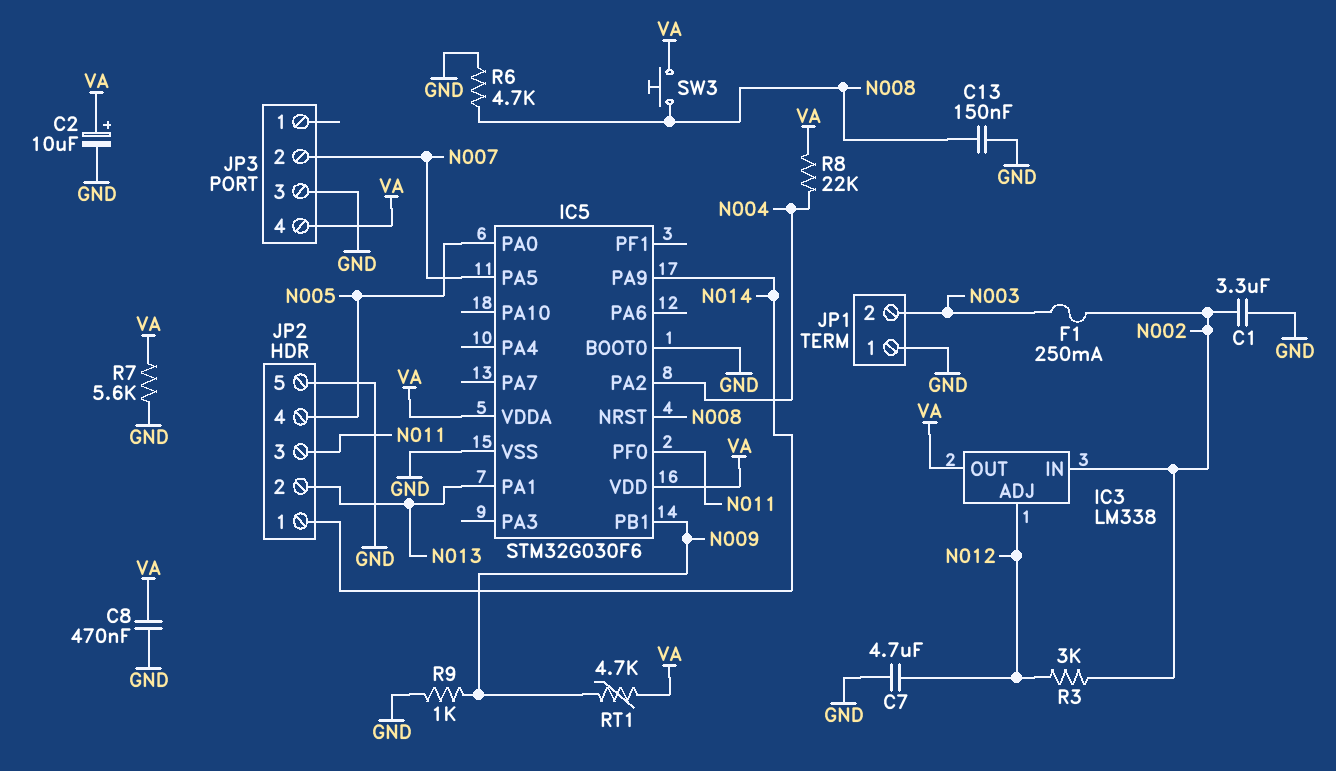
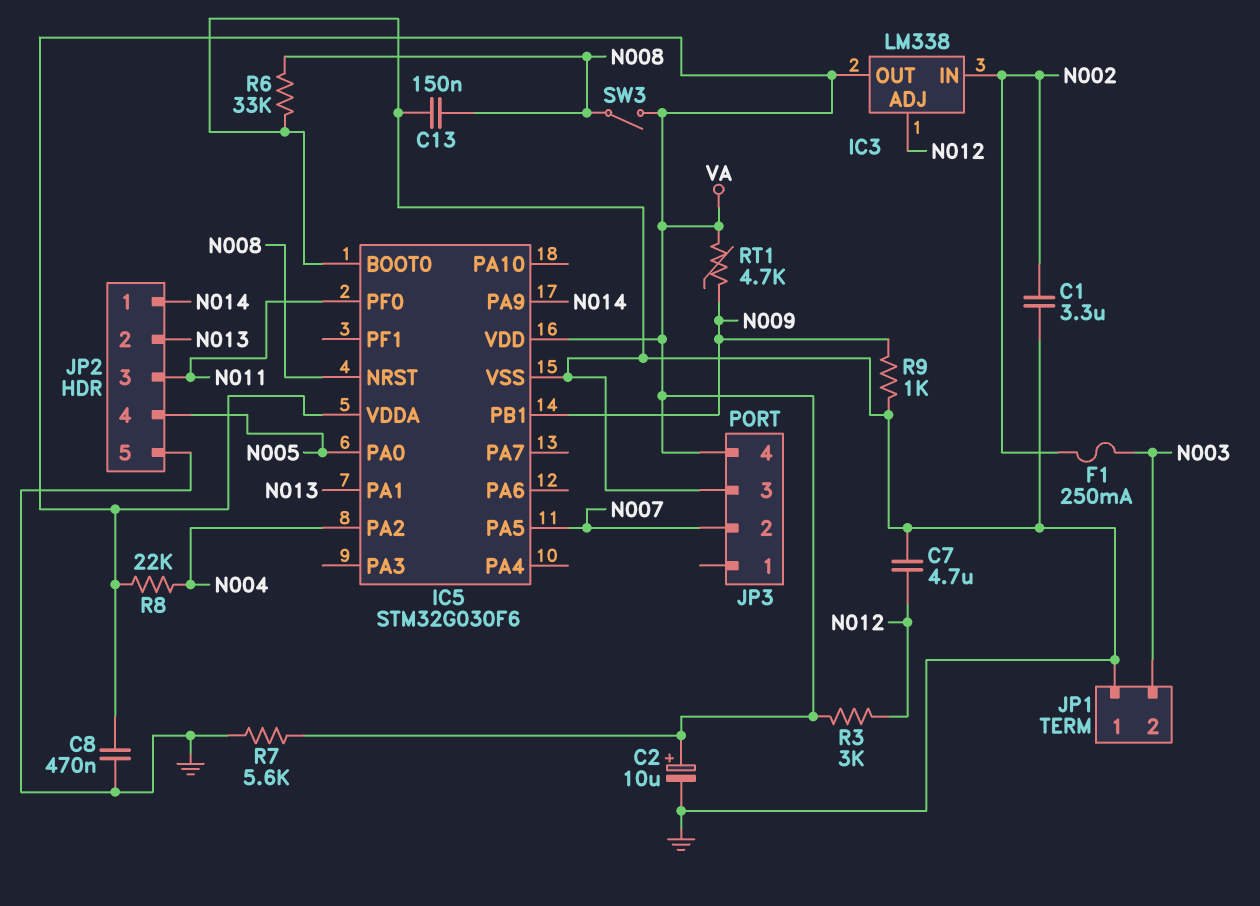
R3: 3k (N002, N012) -> 3k (N012, VA)
R6: 4.7k (GND, N008) -> 33k (GND, N008)
SW3: button (N008, VA) -> switch (N008, VA)

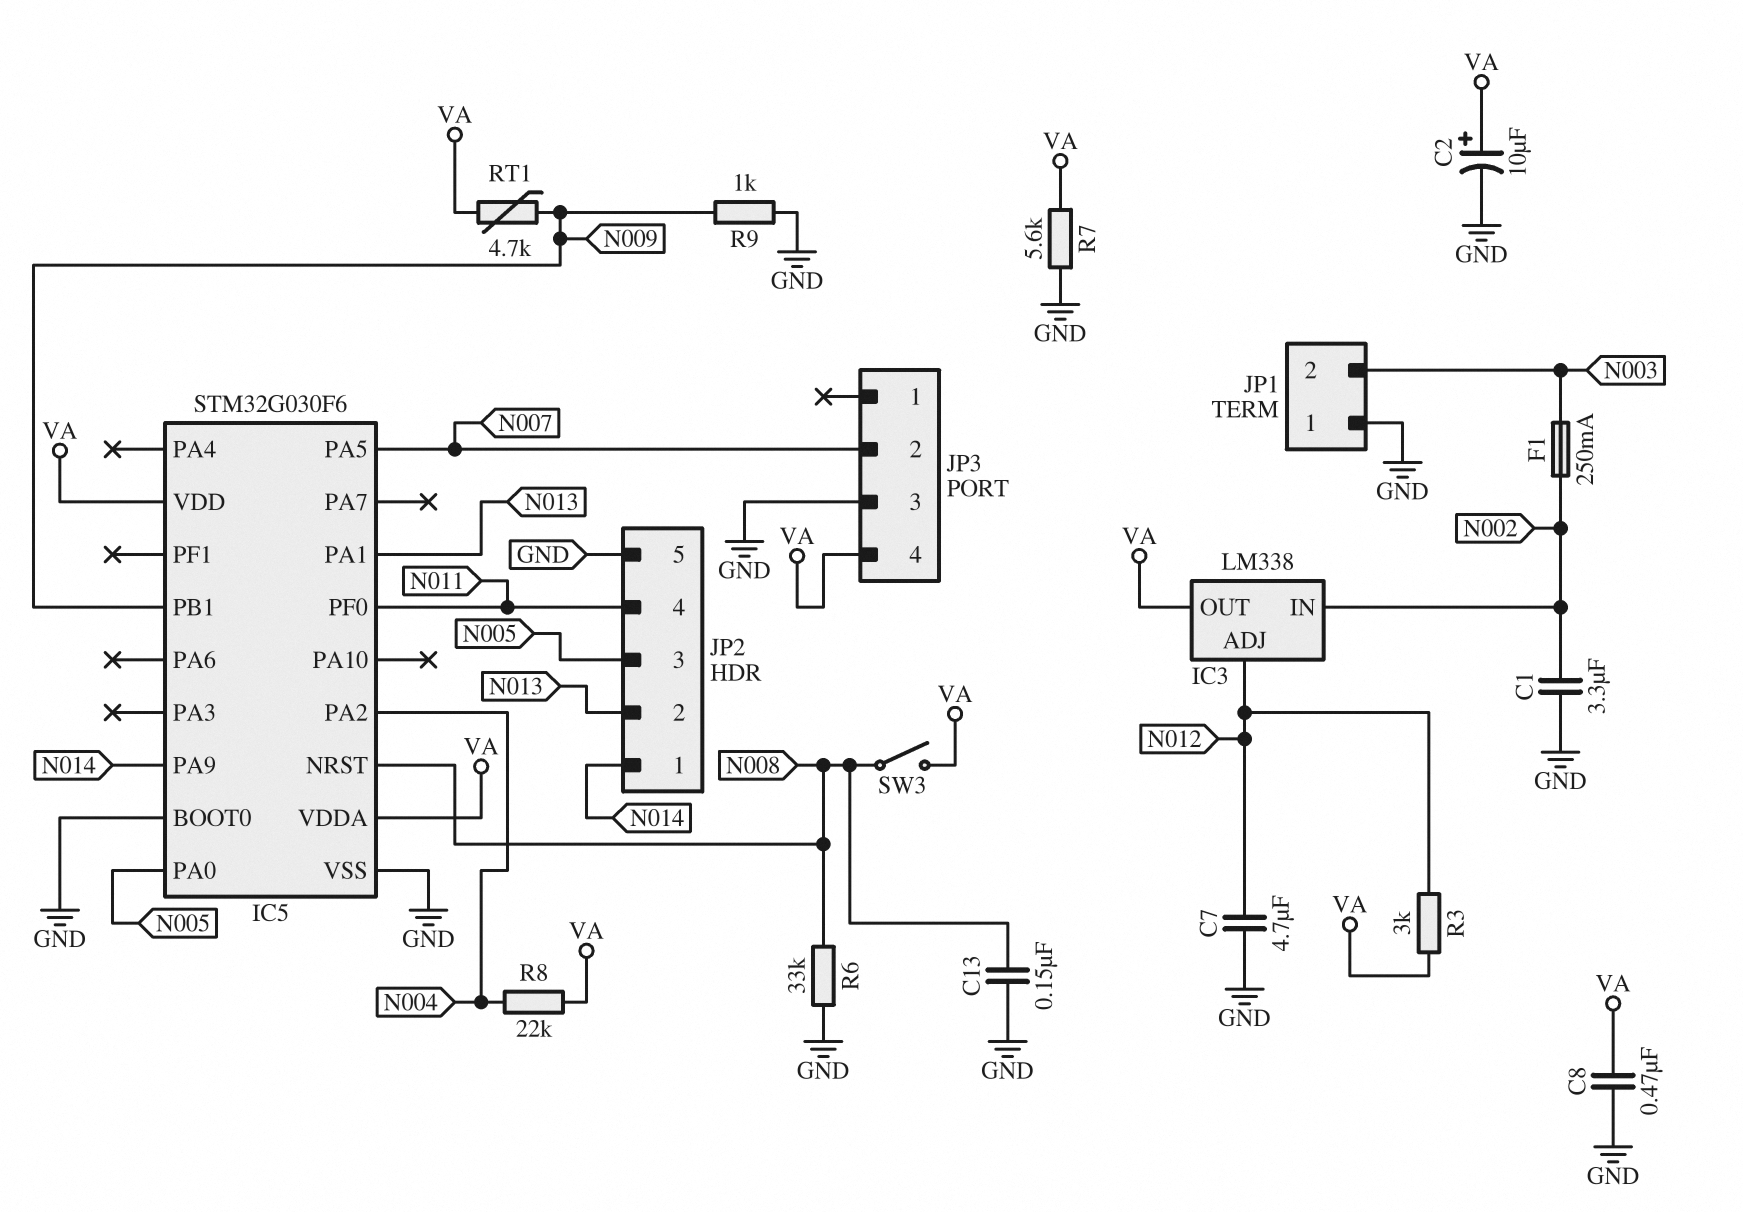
JP2 pin 3: N011 -> N005
JP2 pin 4: N005 -> N011

